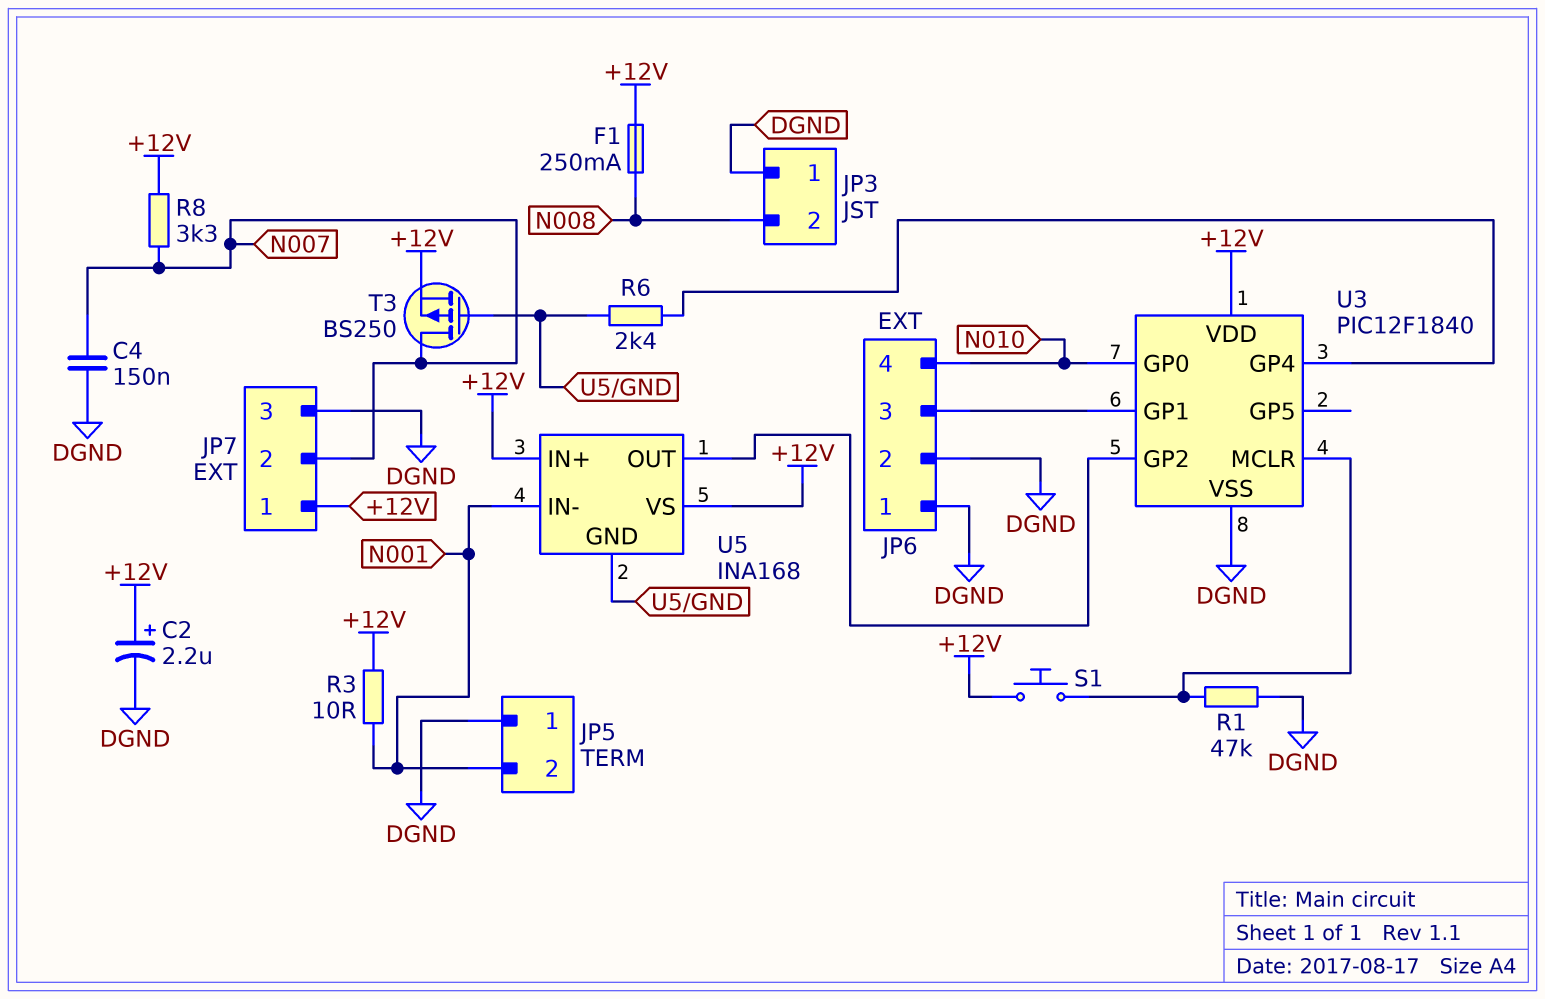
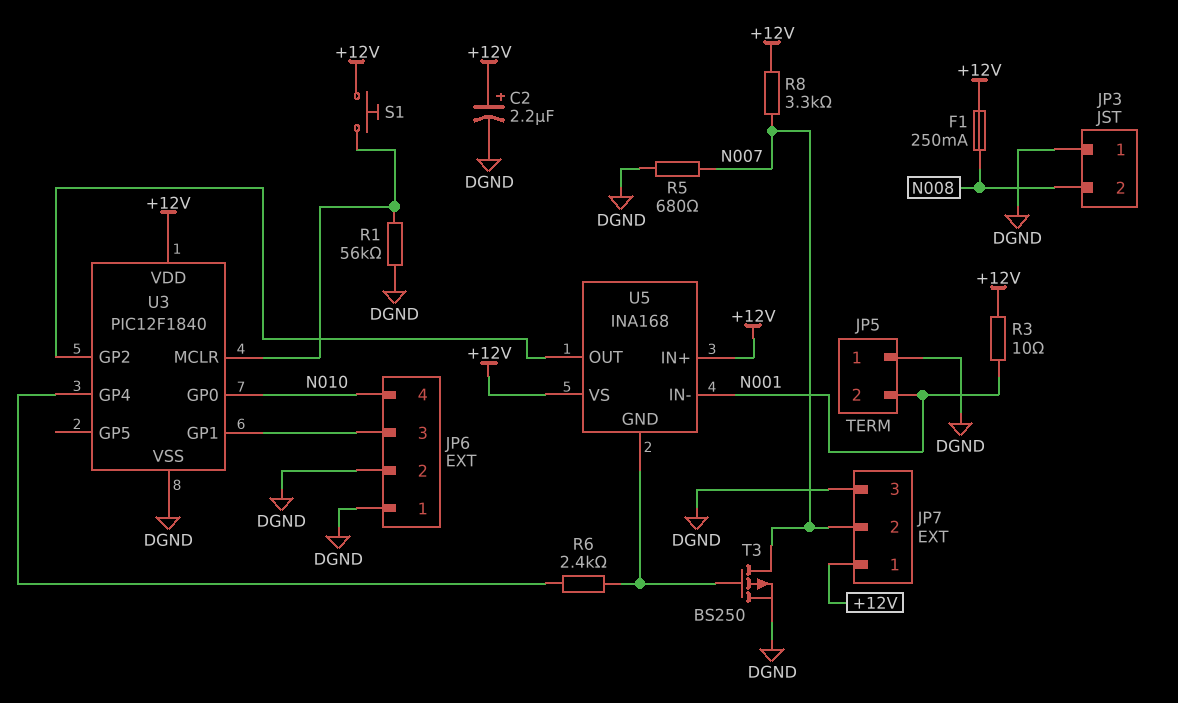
C4: 150nF (DGND, N007) -> none
R1: 47k (DGND, U3/MCLR) -> 56k (DGND, U3/MCLR)
R5: none -> 680 (DGND, N007)
T3: PMOS BS250 (G U5/GND, D N007, S +12V) -> PMOS BS250 (G U5/GND, D N007, S DGND)

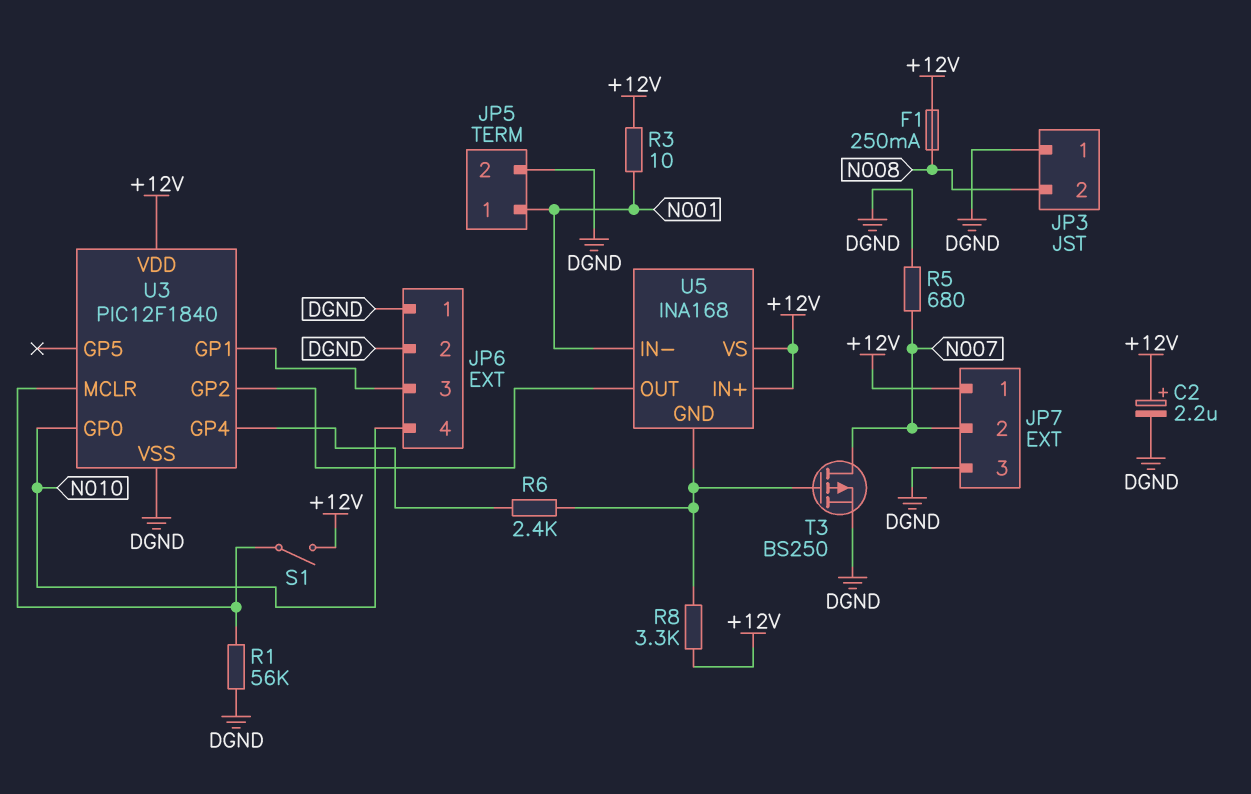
JP5 pin 1: DGND -> N001
JP5 pin 2: N001 -> DGND
R8: 3.3k (+12V, N007) -> 3.3k (+12V, U5/GND)
S1: button (+12V, U3/MCLR) -> switch (+12V, U3/MCLR)

